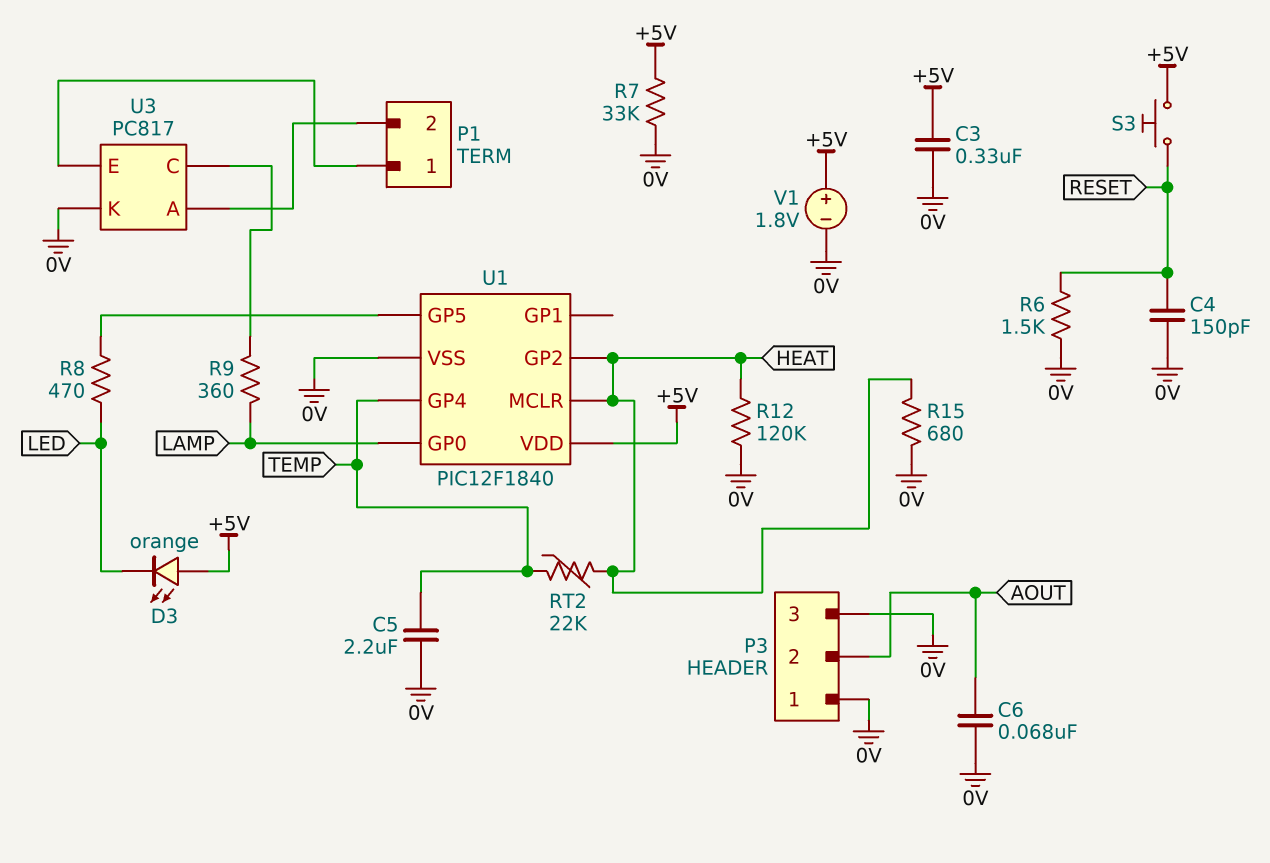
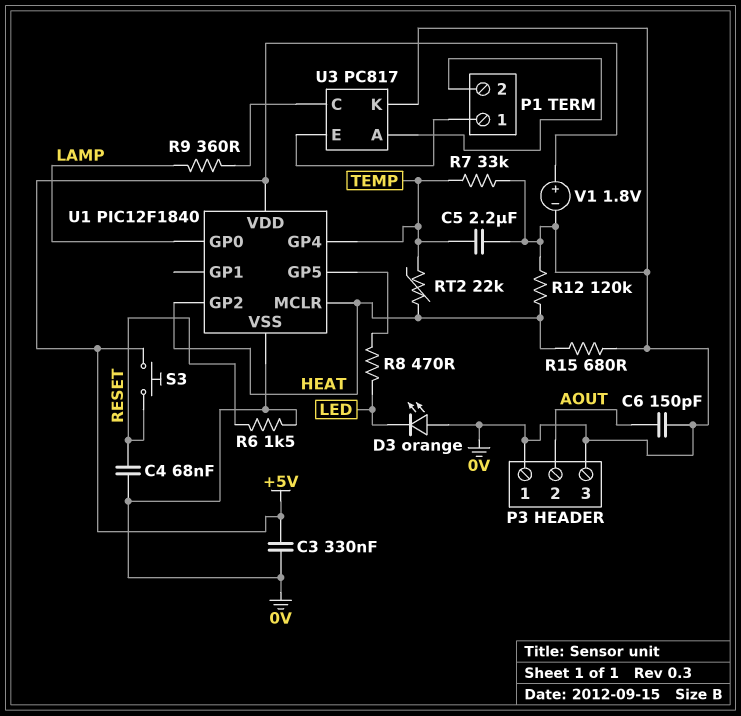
C4: 150pF (0V, RESET) -> 68nF (0V, RESET)
C6: 68nF (0V, AOUT) -> 150pF (0V, AOUT)
D3: LED orange (A +5V, K LED) -> LED orange (A 0V, K LED)
R7: 33k (+5V, 0V) -> 33k (0V, TEMP)

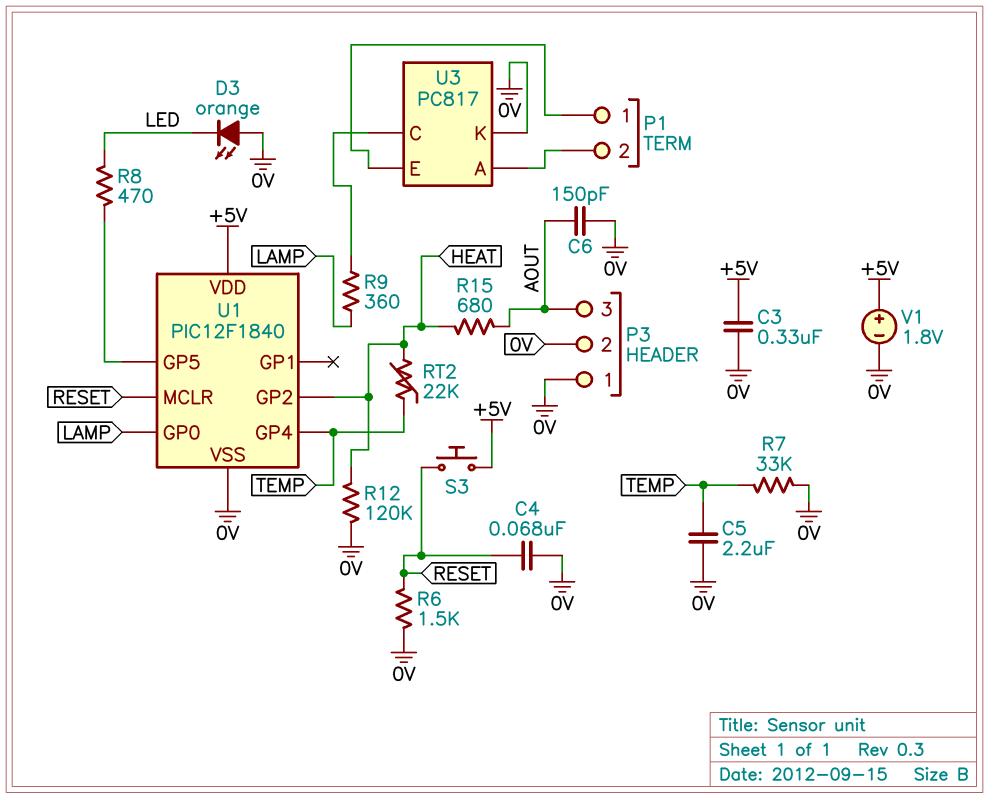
P3 pin 2: AOUT -> 0V
P3 pin 3: 0V -> AOUT
R15: 680 (0V, HEAT) -> 680 (AOUT, HEAT)
U1 pin MCLR: HEAT -> RESET

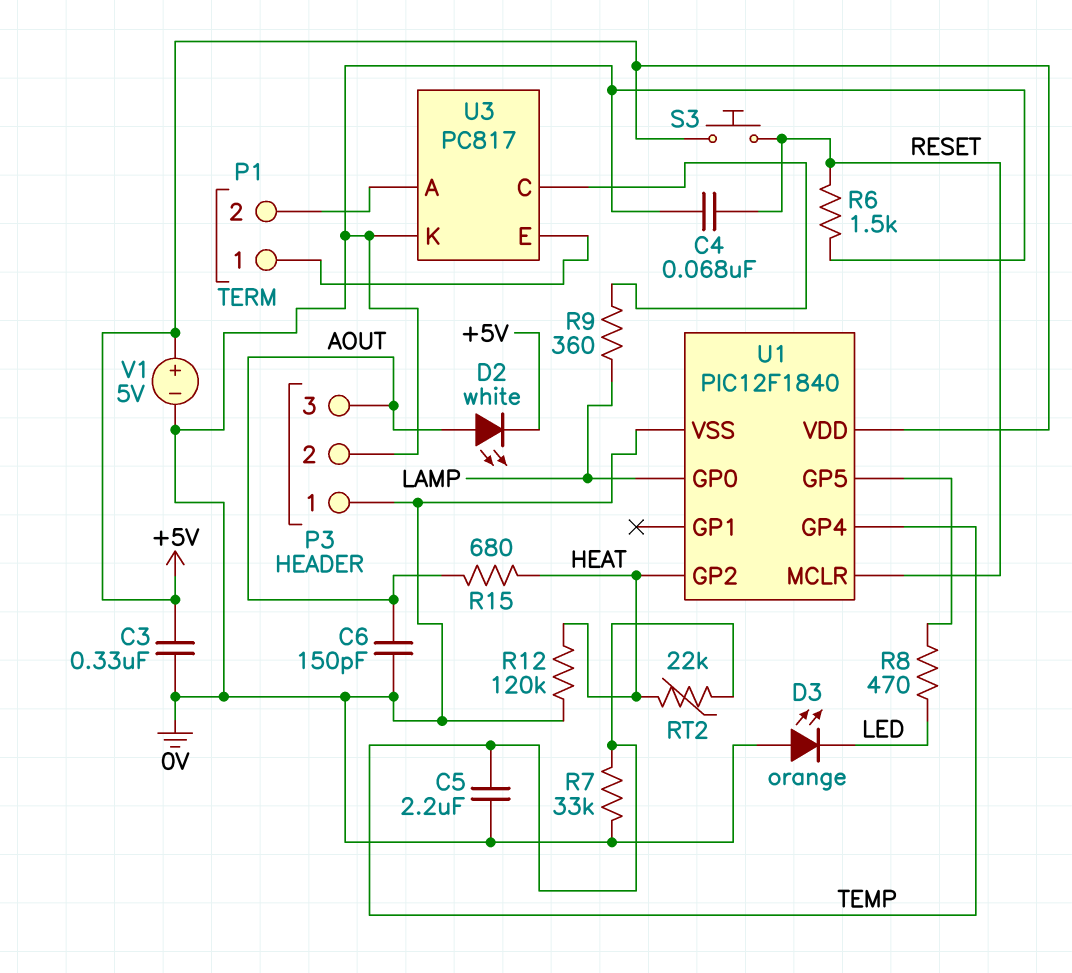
D2: none -> LED white (A AOUT, K +5V)
V1: 1.8V (plus +5V, minus 0V) -> 5V (plus +5V, minus 0V)

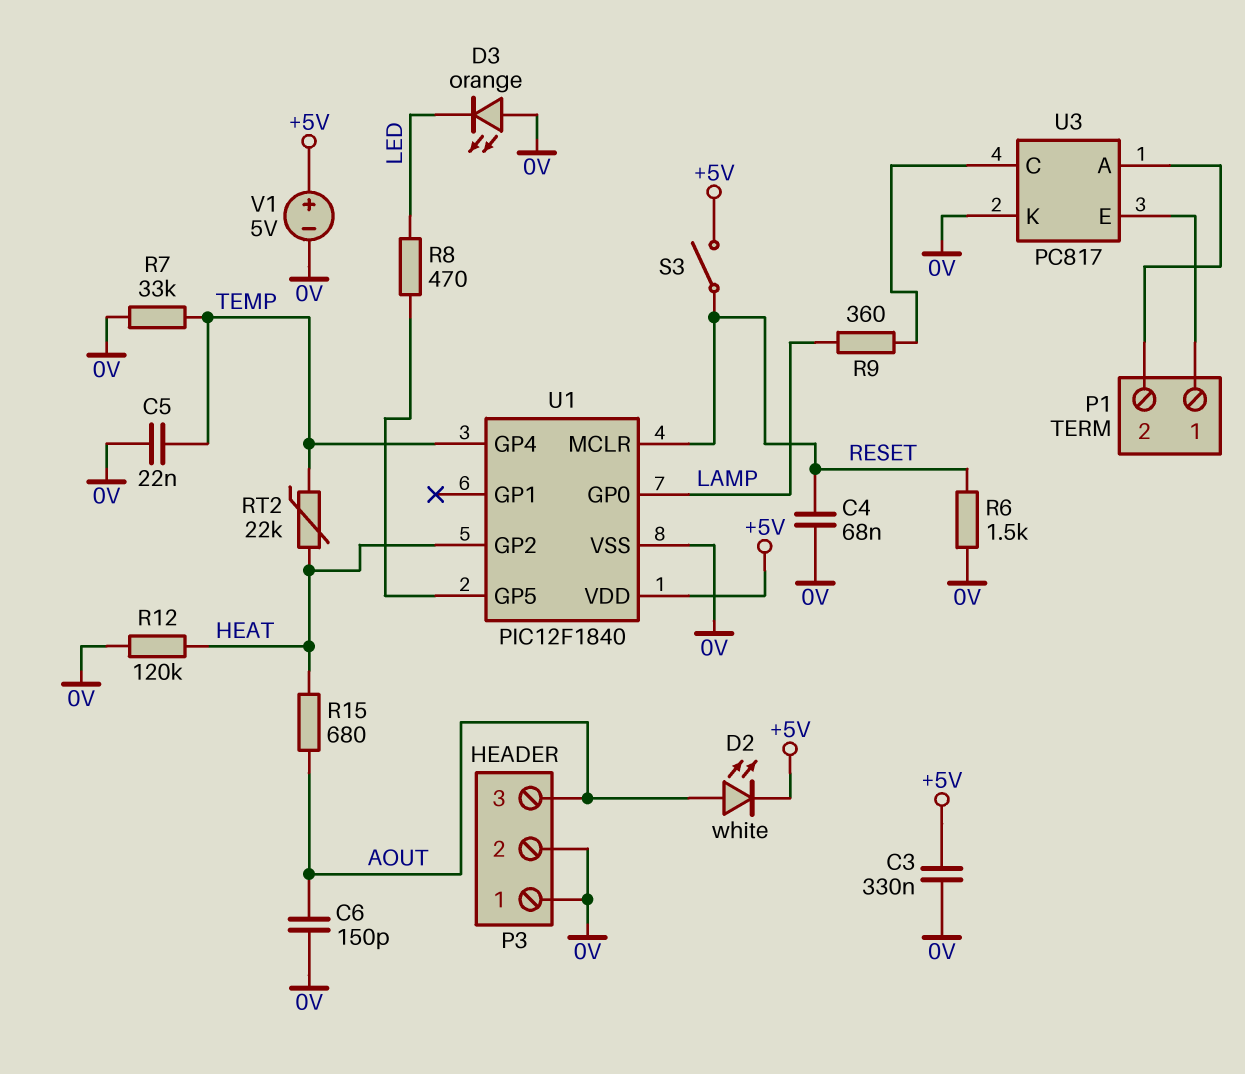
C5: 2.2uF (0V, TEMP) -> 22nF (0V, TEMP)
S3: button (+5V, RESET) -> switch (+5V, RESET)

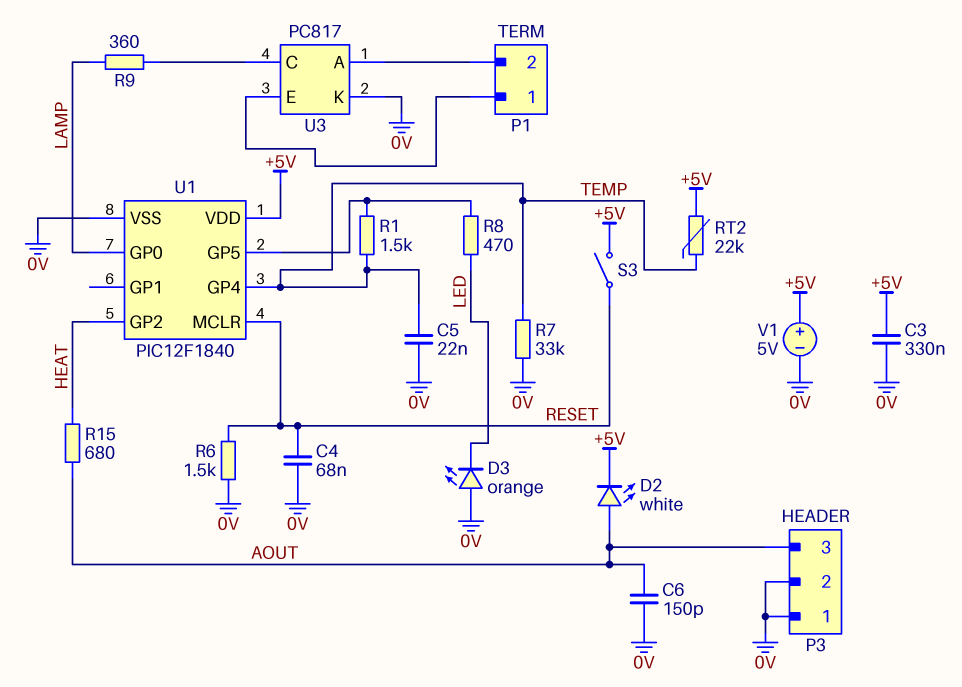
R1: none -> 1.5k (TEMP, U1/GP5)
R12: 120k (0V, HEAT) -> none
RT2: 22k (HEAT, TEMP) -> 22k (+5V, TEMP)

